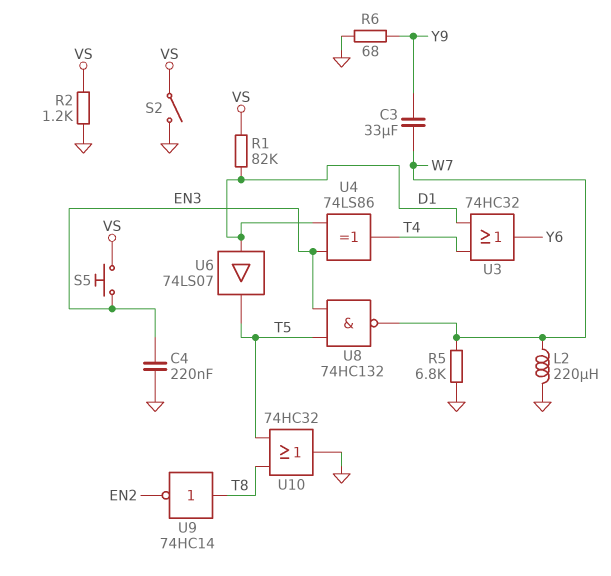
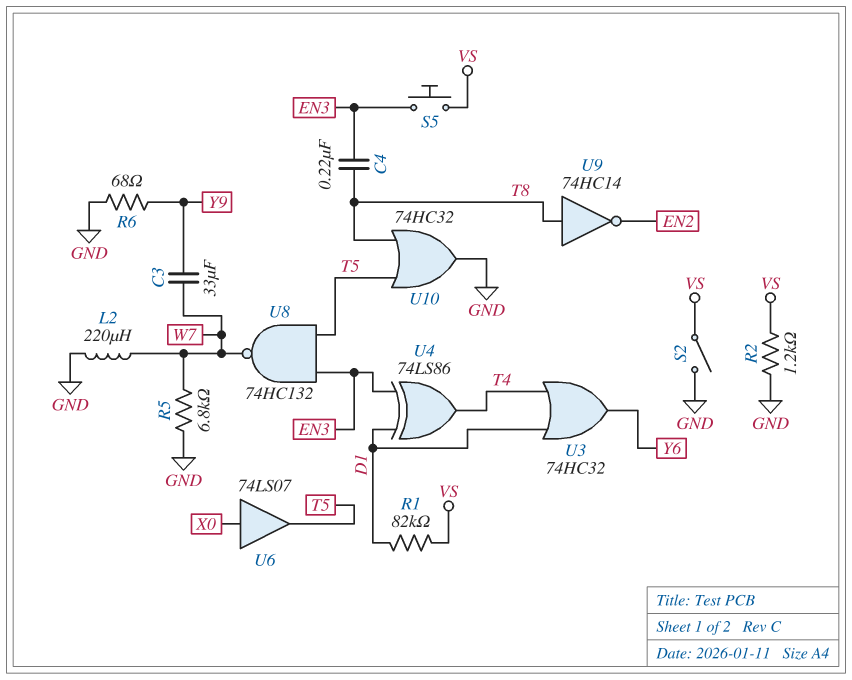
C4: 220nF (EN3, GND) -> 220nF (EN3, T8)
U6: buffer 74LS07 (in D1, out T5) -> buffer 74LS07 (in X0, out T5)

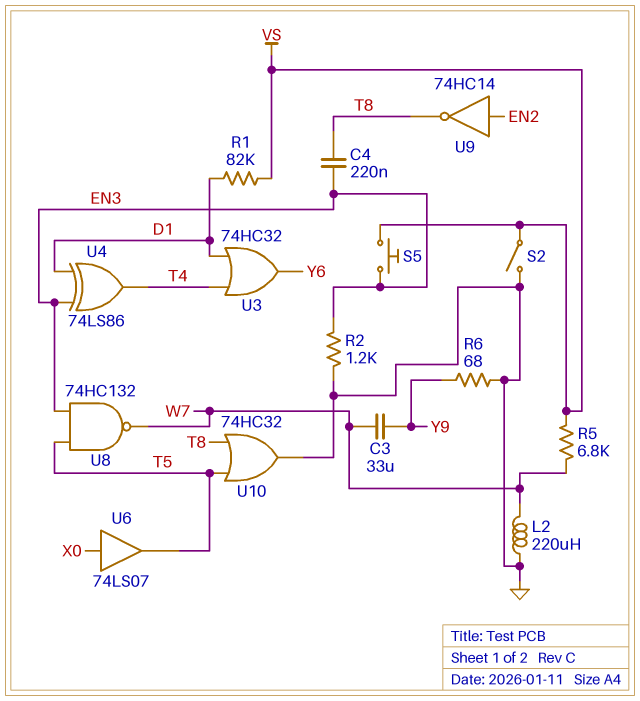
R2: 1.2k (GND, VS) -> 1.2k (EN3, GND)
R5: 6.8k (GND, W7) -> 6.8k (VS, W7)
U9: NOT 74HC14 (in T8, out EN2) -> NOT 74HC14 (in EN2, out T8)

